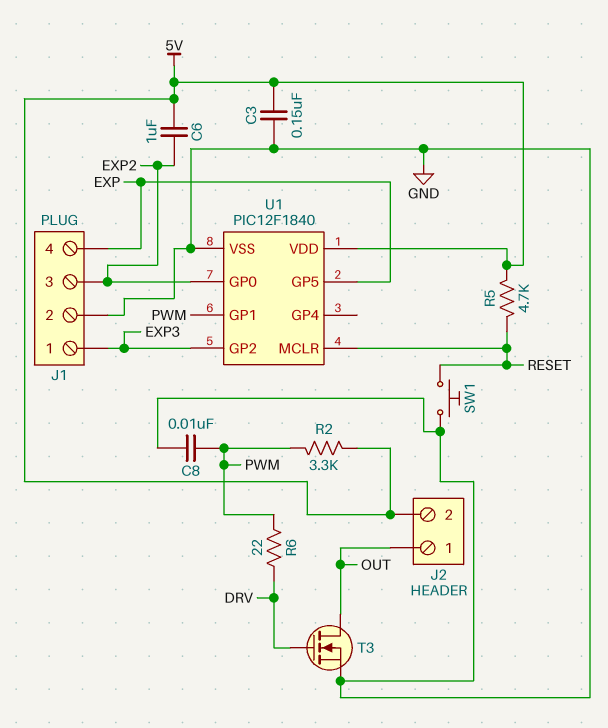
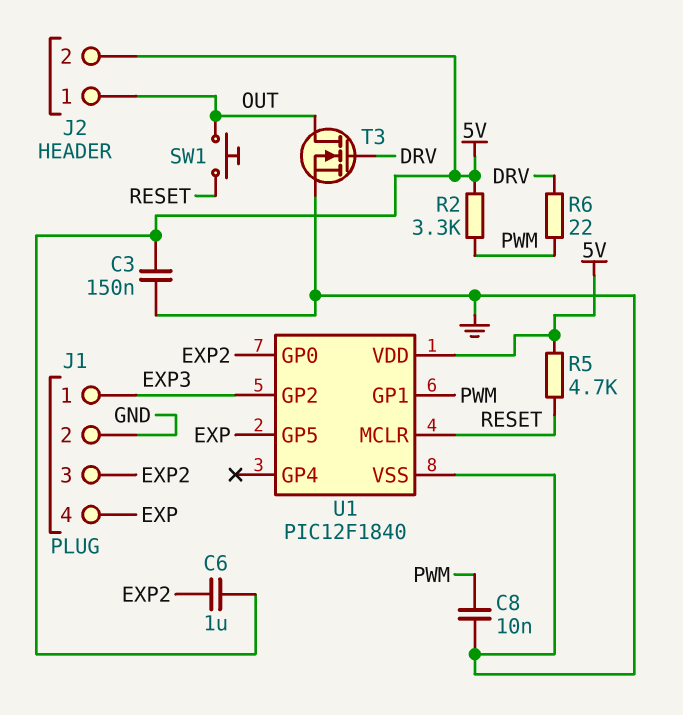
SW1: button (GND, RESET) -> button (OUT, RESET)

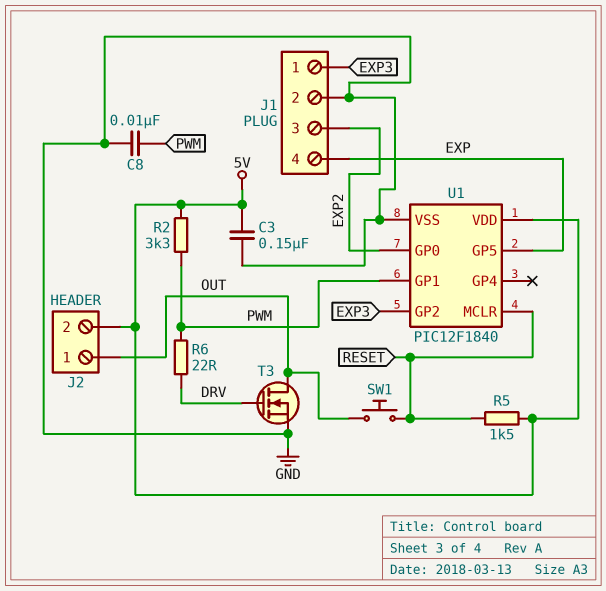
C6: 1uF (5V, EXP2) -> none
R5: 4.7k (5V, RESET) -> 1.5k (5V, RESET)

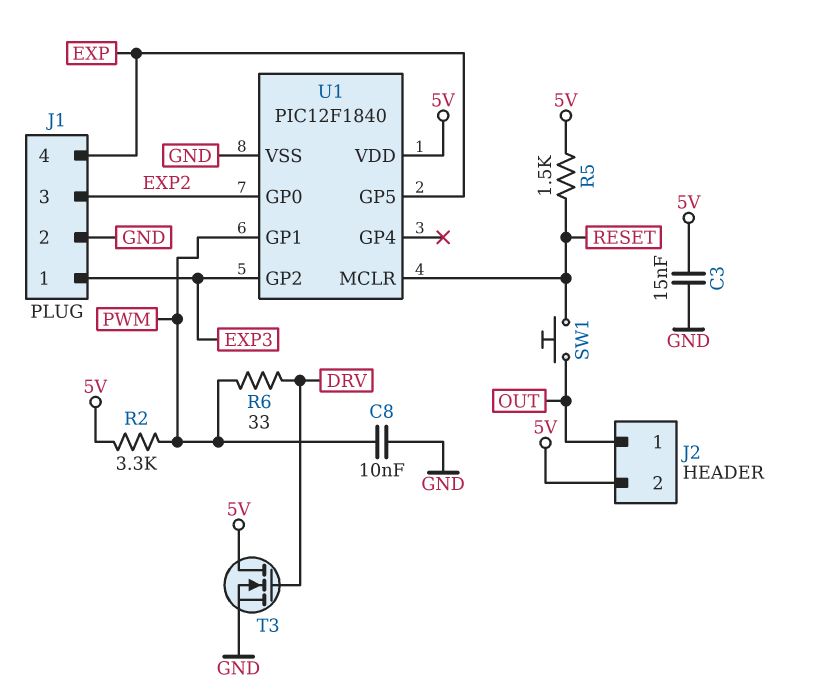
C3: 150nF (5V, GND) -> 15nF (5V, GND)
R6: 22 (DRV, PWM) -> 33 (DRV, PWM)
T3: NMOS (G DRV, D OUT, S GND) -> NMOS (G DRV, D 5V, S GND)

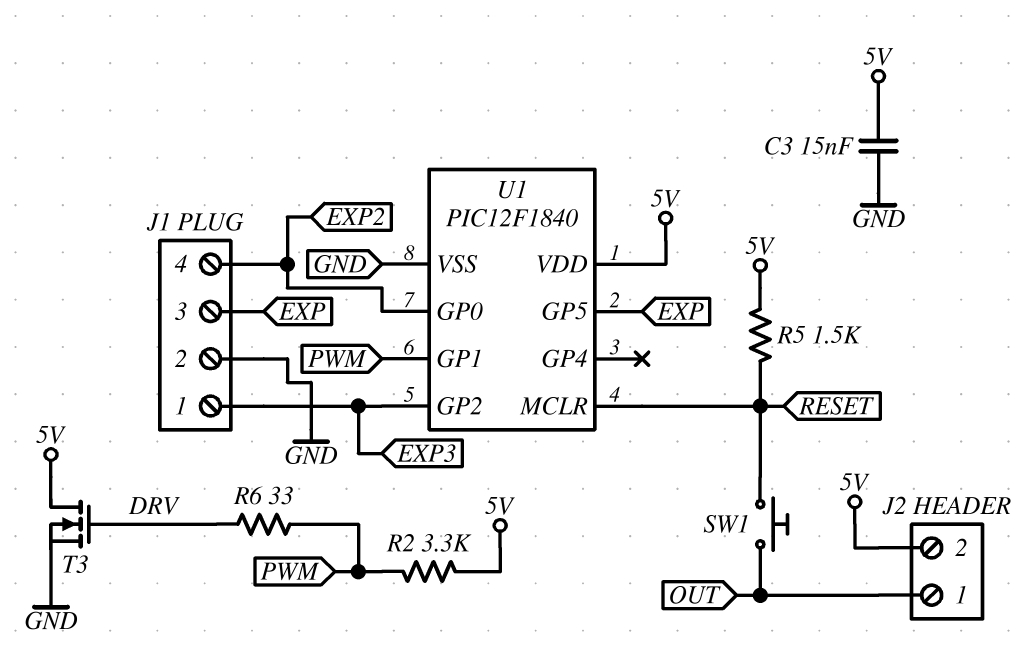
C8: 10nF (GND, PWM) -> none
J1 pin 3: EXP2 -> EXP
J1 pin 4: EXP -> EXP2

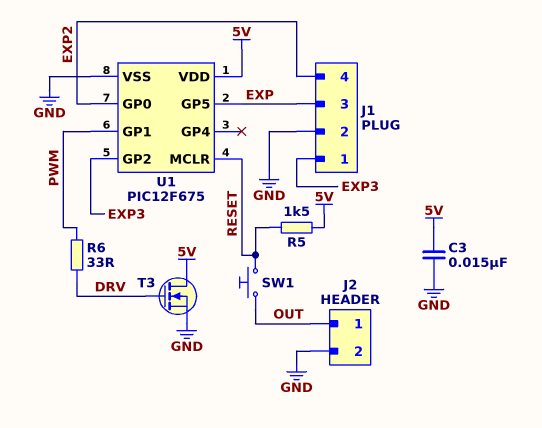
J2 pin 2: 5V -> GND
R2: 3.3k (5V, PWM) -> none
U1: PIC12F1840 -> PIC12F675

